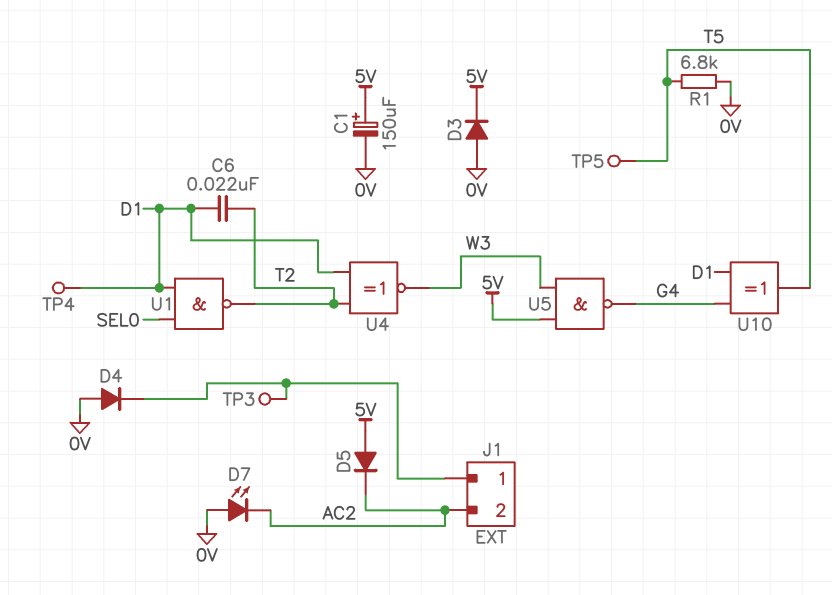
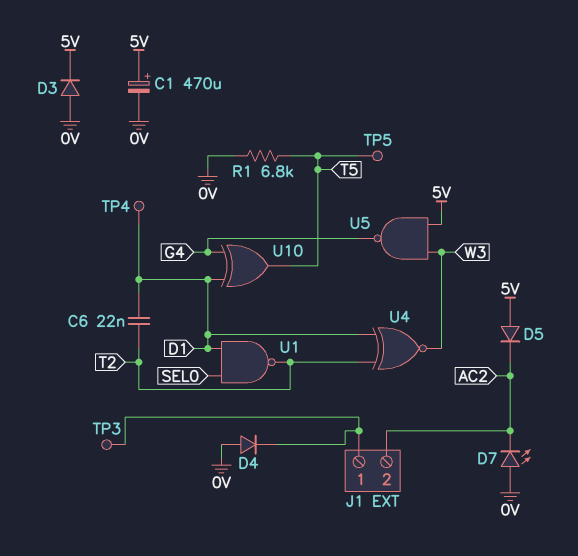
C1: 150uF (plus 5V, minus 0V) -> 470uF (plus 5V, minus 0V)

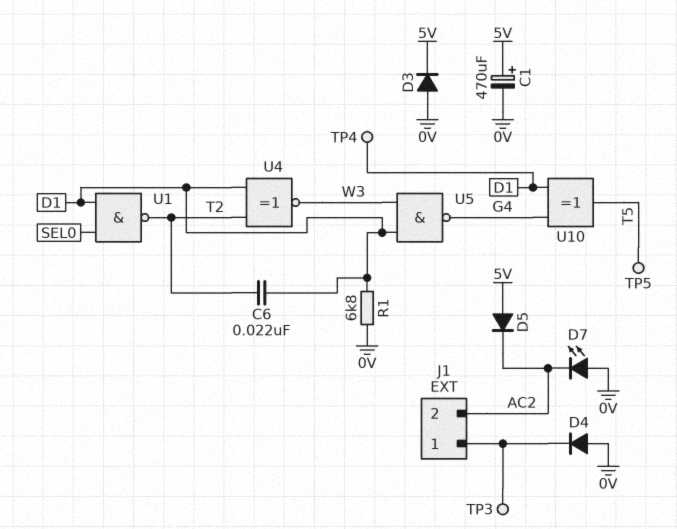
R1: 6.8k (0V, T5) -> 6.8k (0V, D1)
U5: NAND (in 5V, in W3, out G4) -> NAND (in D1, in W3, out G4)

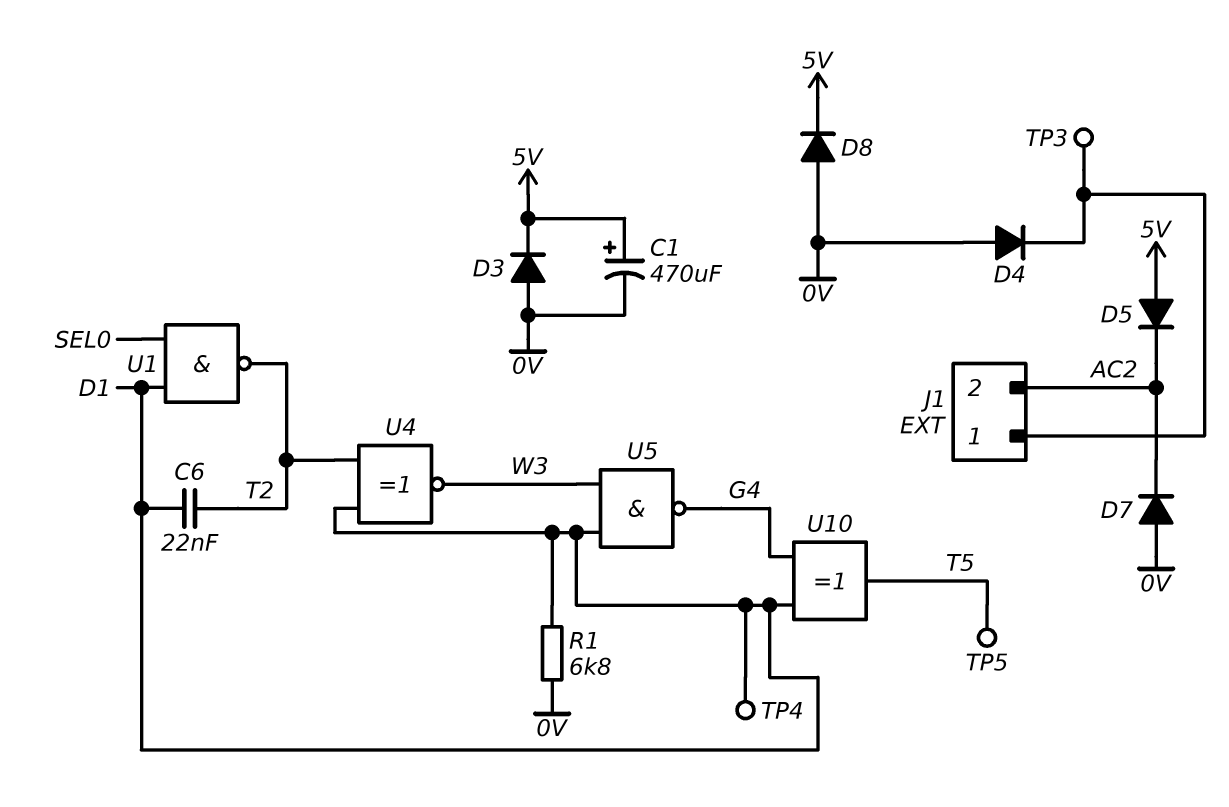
D7: LED (A 0V, K AC2) -> diode (A 0V, K AC2)
D8: none -> diode (A 0V, K 5V)

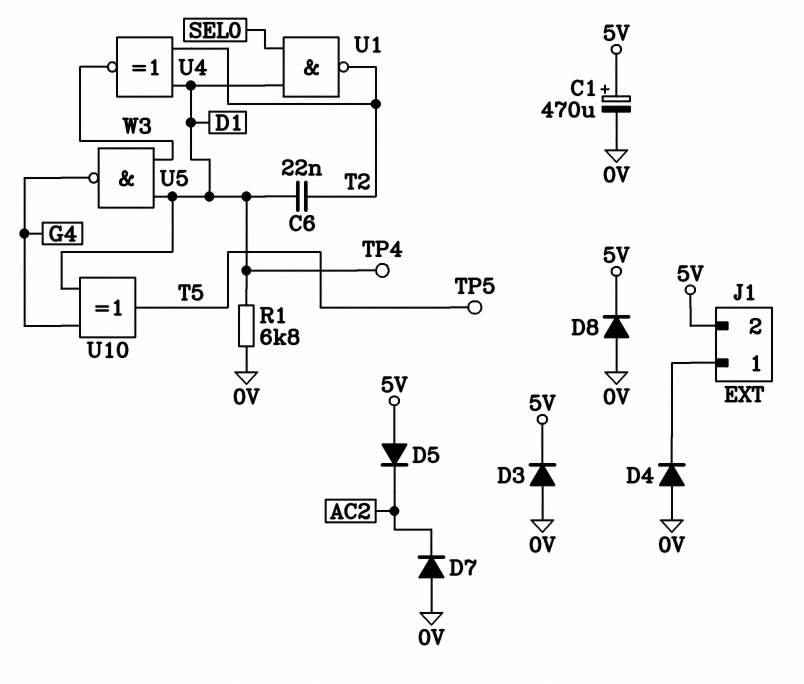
J1 pin 2: AC2 -> 5V
TP3: test point (J1/1) -> none

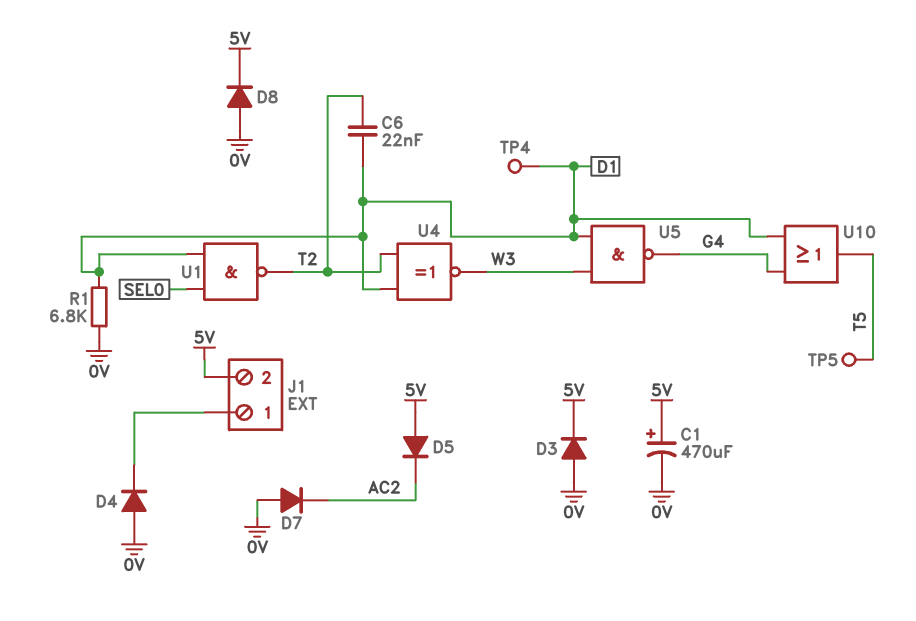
U10: XOR (in D1, in G4, out T5) -> OR (in D1, in G4, out T5)

